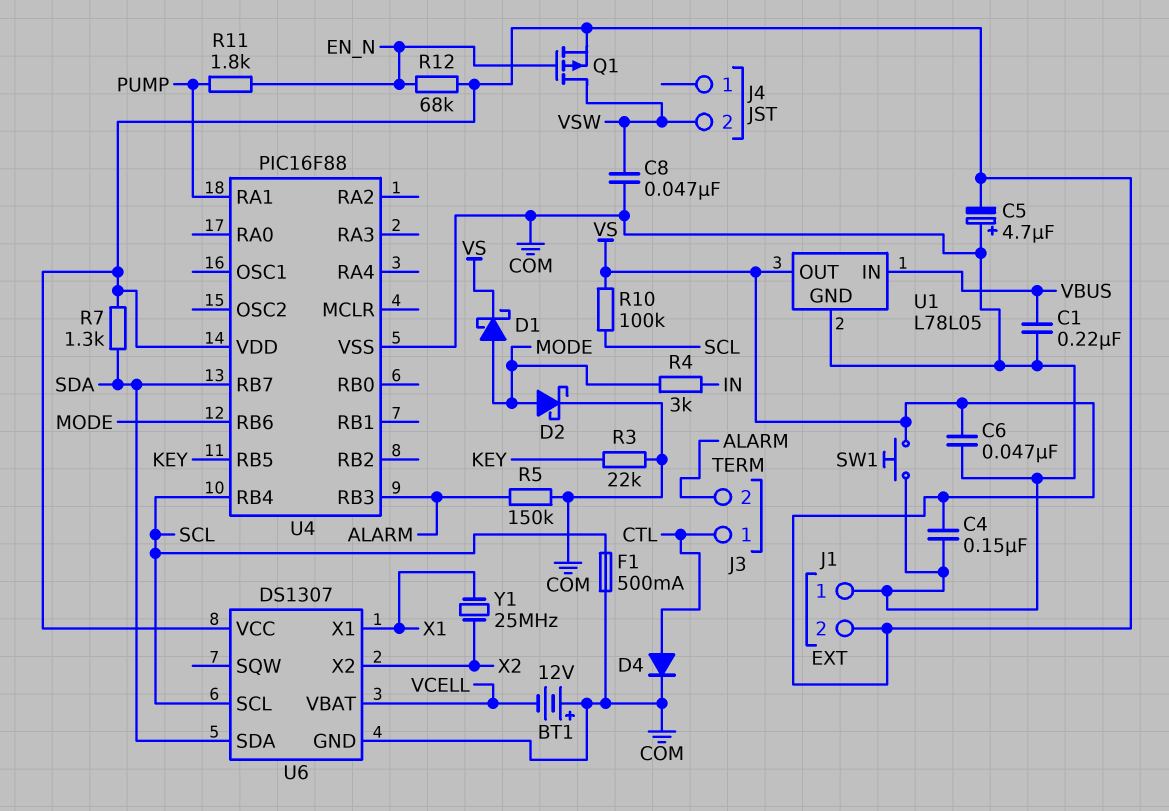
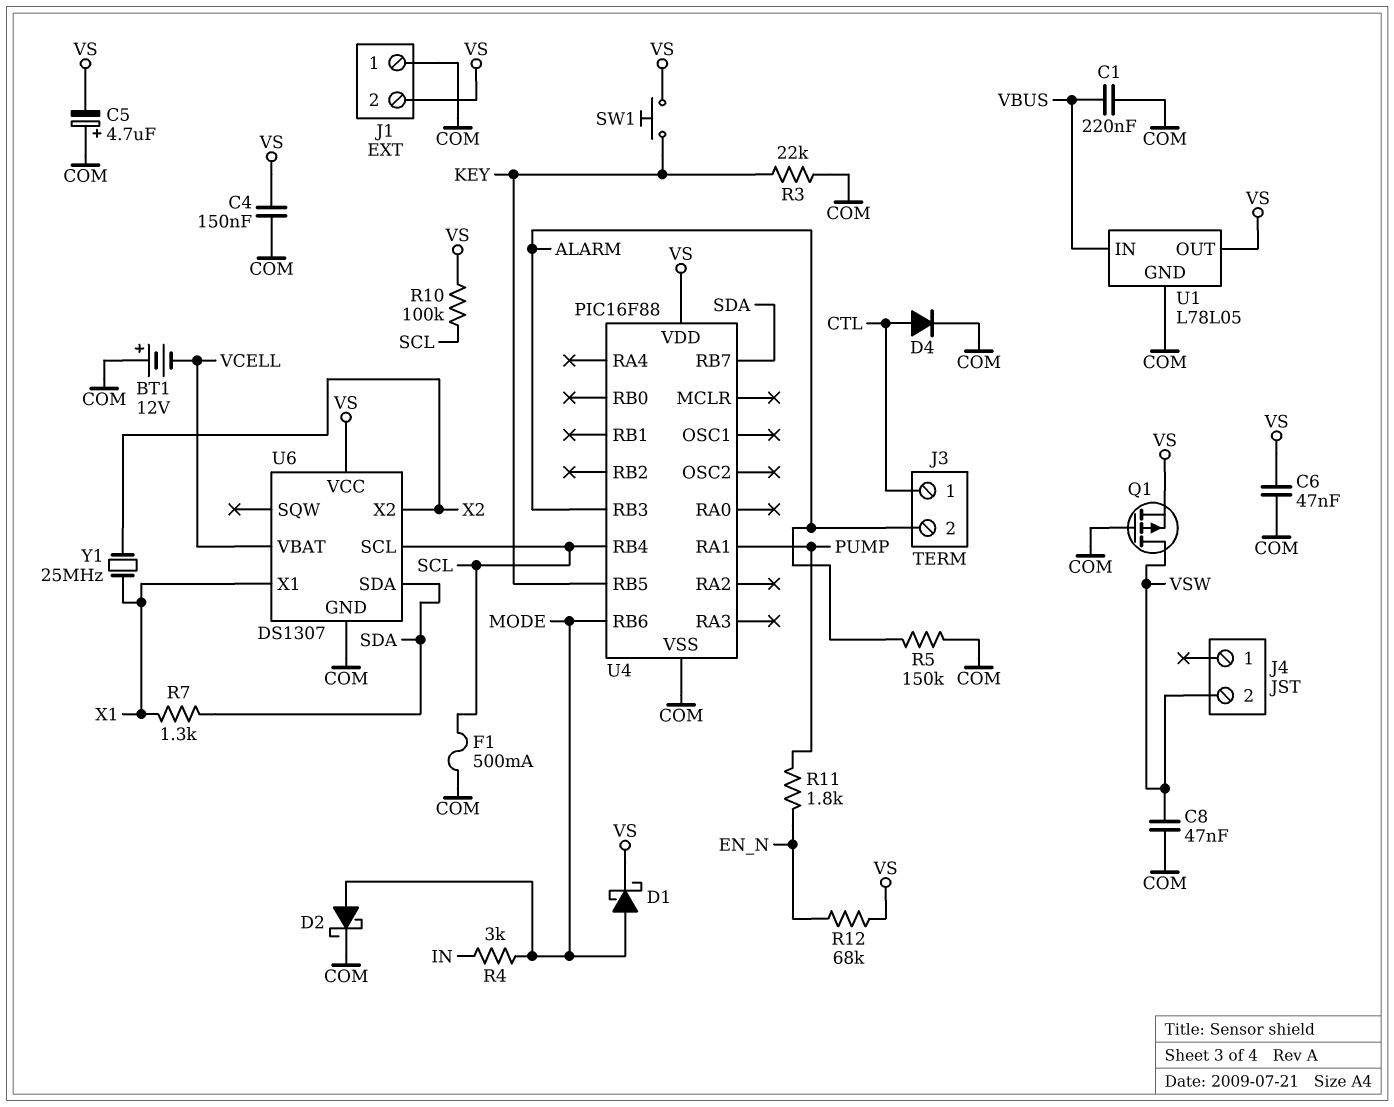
Q1: PMOS (G EN_N, D VSW, S VS) -> PMOS (G COM, D VSW, S VS)
R7: 1.3k (SDA, VS) -> 1.3k (SDA, X1)
SW1: button (COM, VS) -> button (KEY, VS)

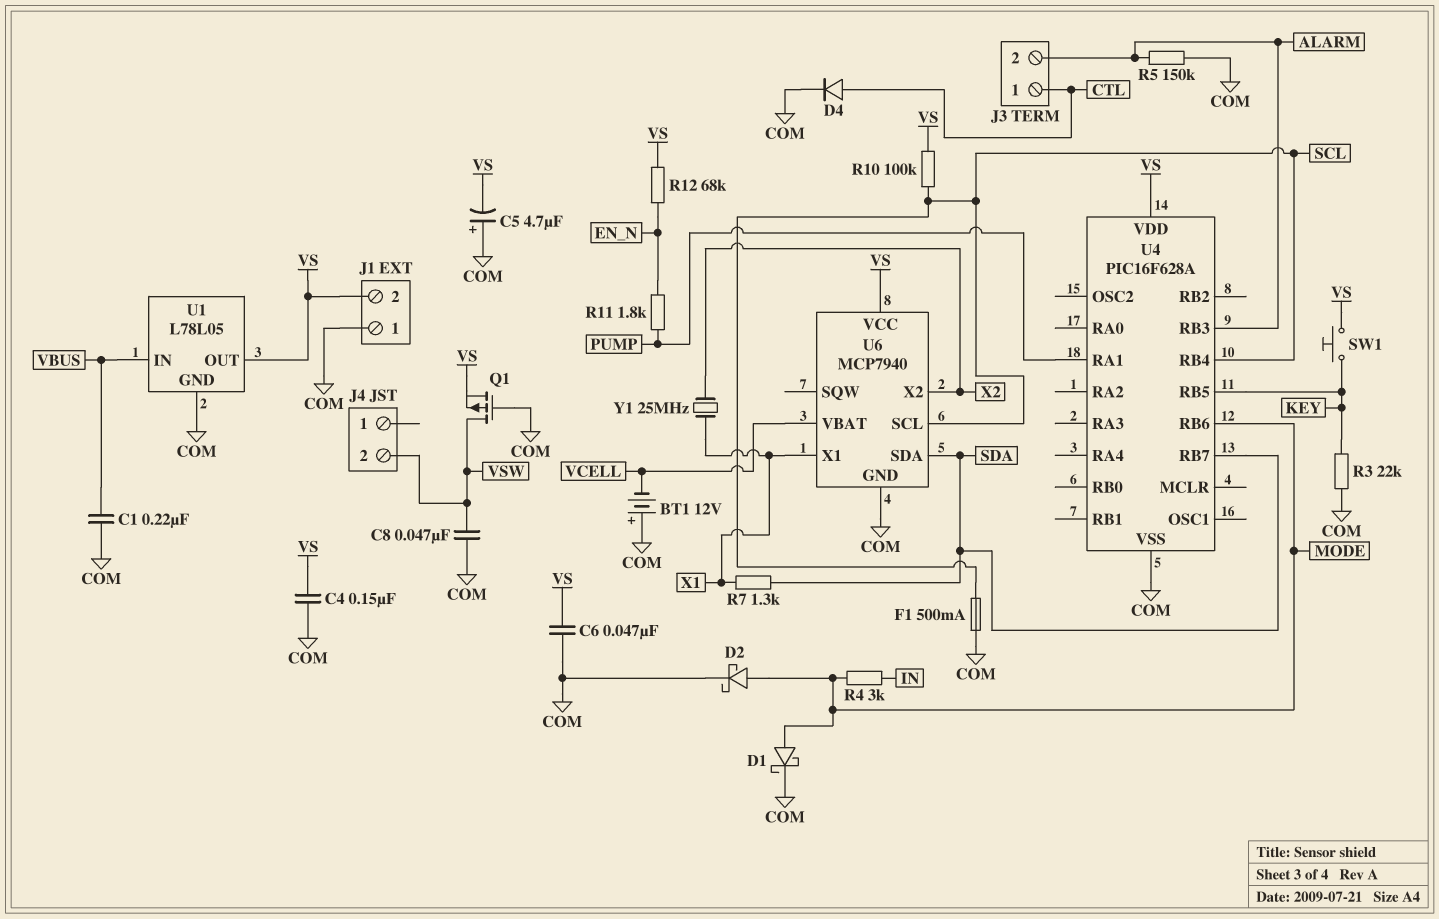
D1: schottky (A MODE, K VS) -> schottky (A MODE, K COM)
U4: PIC16F88 -> PIC16F628A
U6: DS1307 -> MCP7940

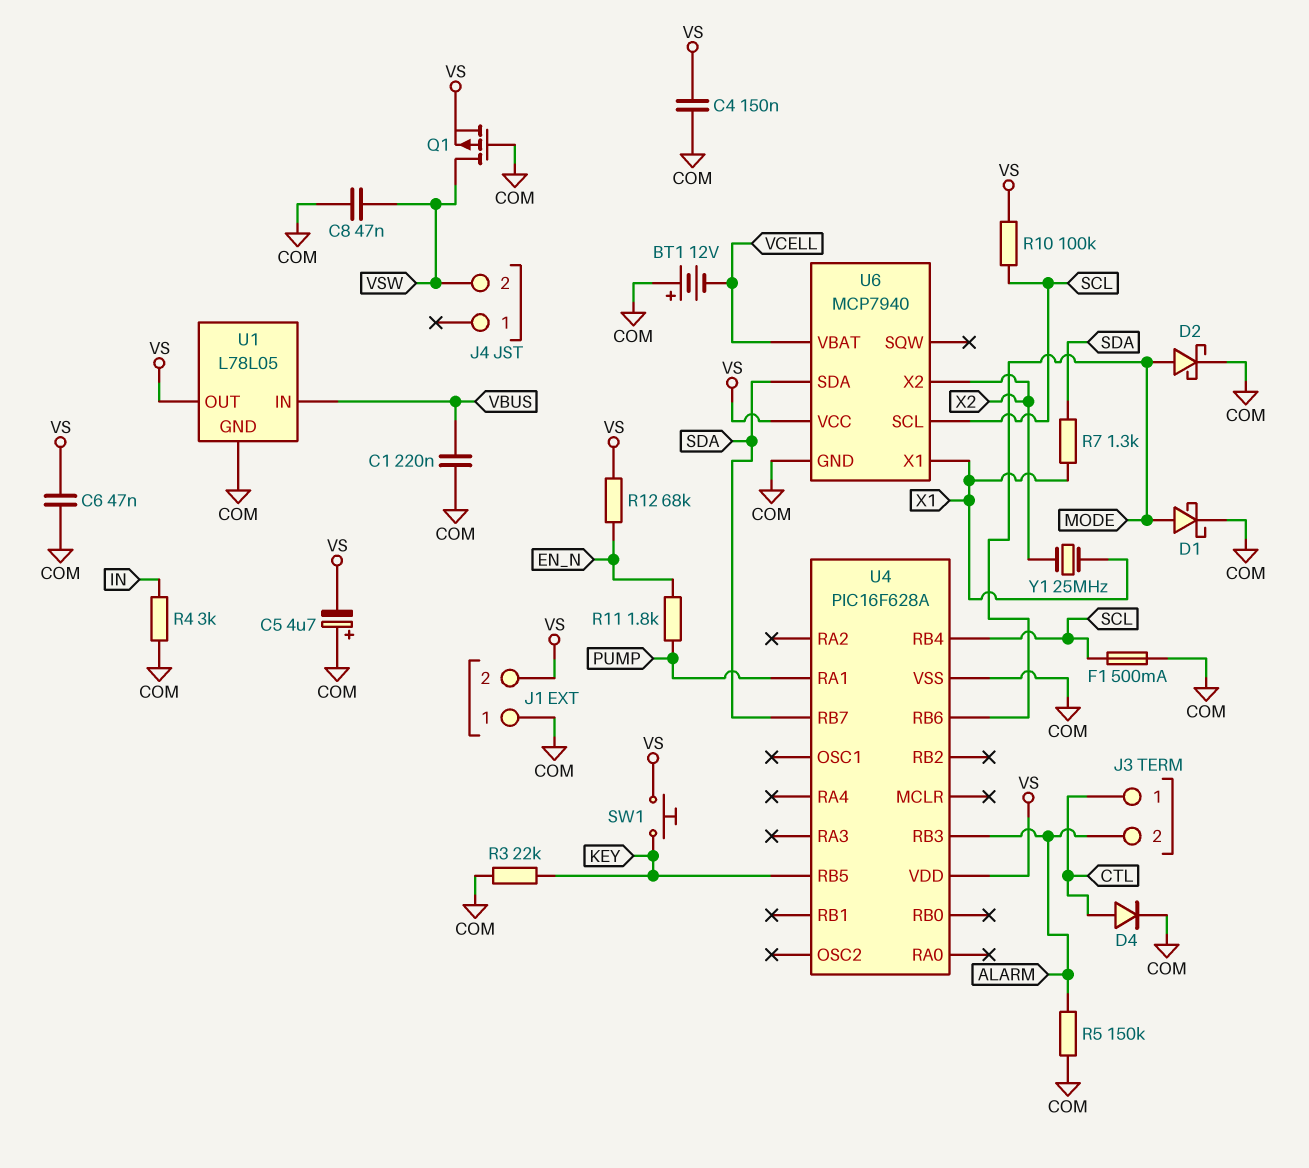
R4: 3k (IN, MODE) -> 3k (COM, IN)

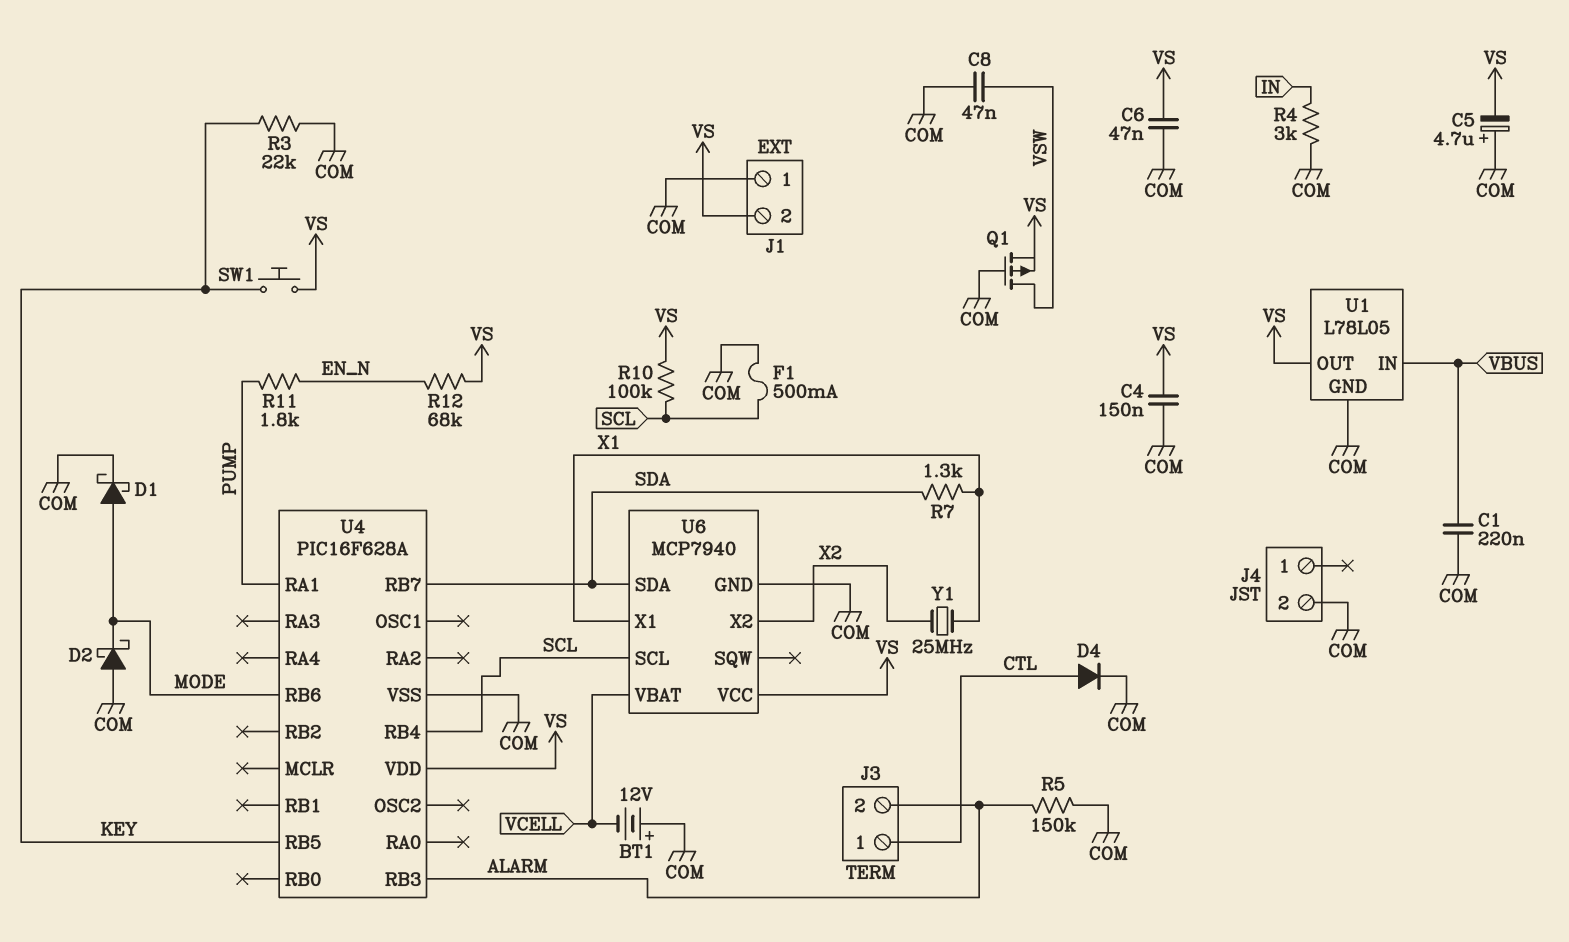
D2: schottky (A MODE, K COM) -> schottky (A COM, K MODE)
J4 pin 2: VSW -> COM

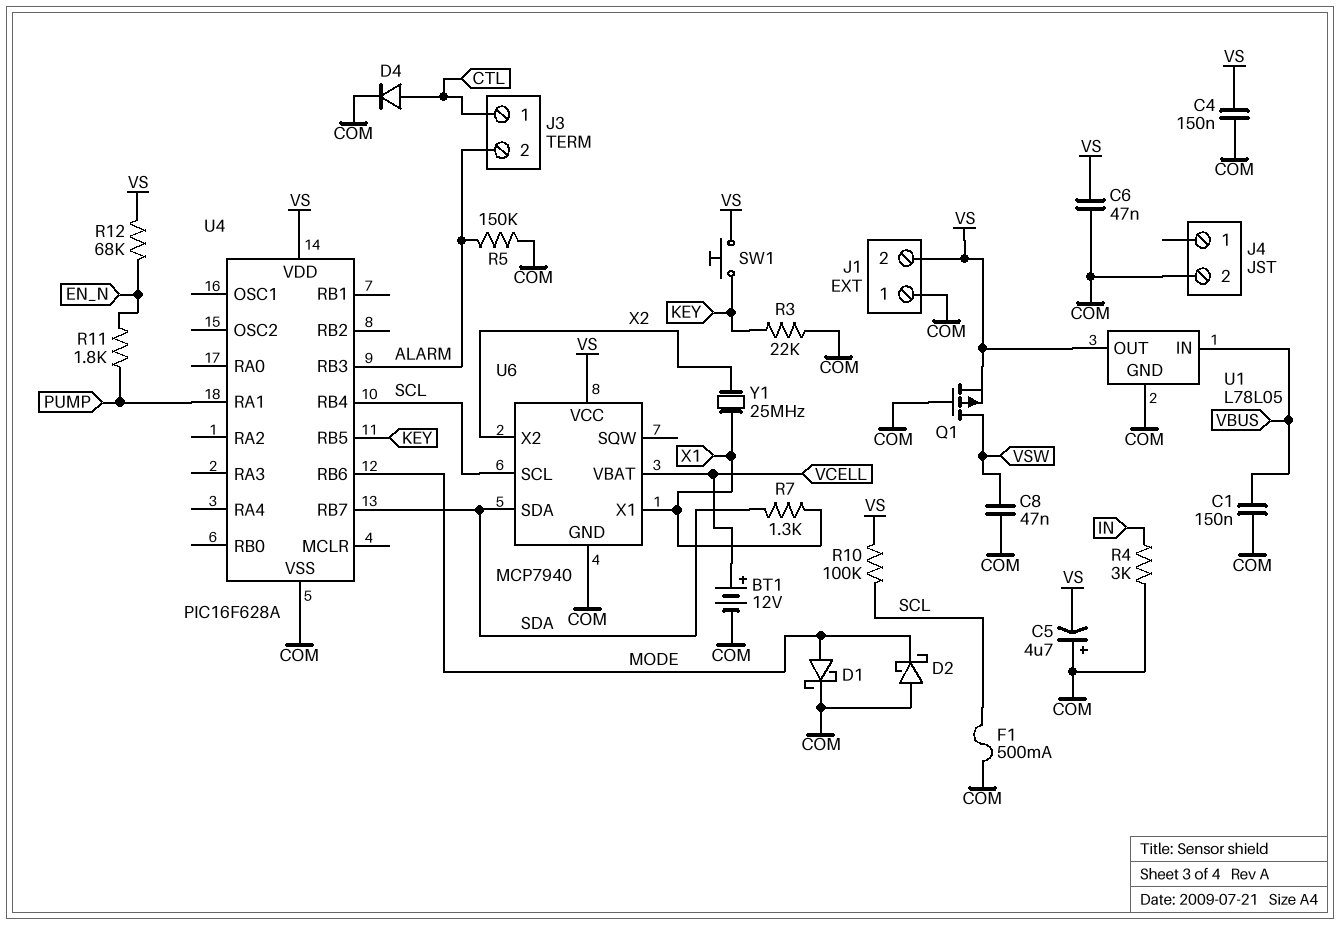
BT1: 12V (plus COM, minus VCELL) -> 12V (plus VCELL, minus COM)
C1: 220nF (COM, VBUS) -> 150nF (COM, VBUS)

